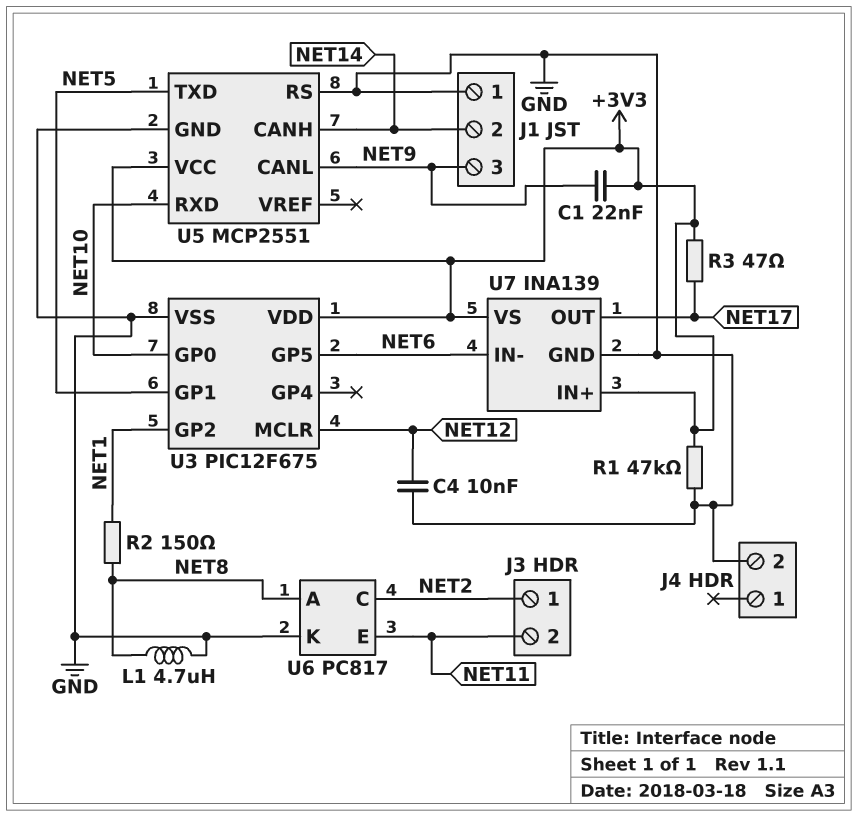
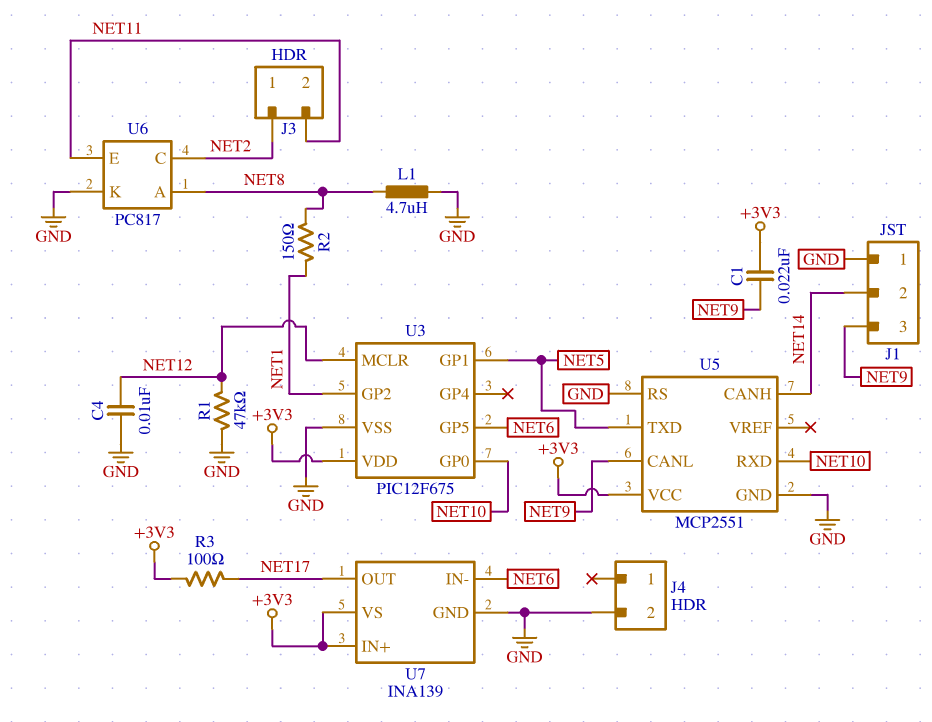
R1: 47k (+3V3, GND) -> 47k (GND, NET12)
R3: 47 (+3V3, NET17) -> 100 (+3V3, NET17)

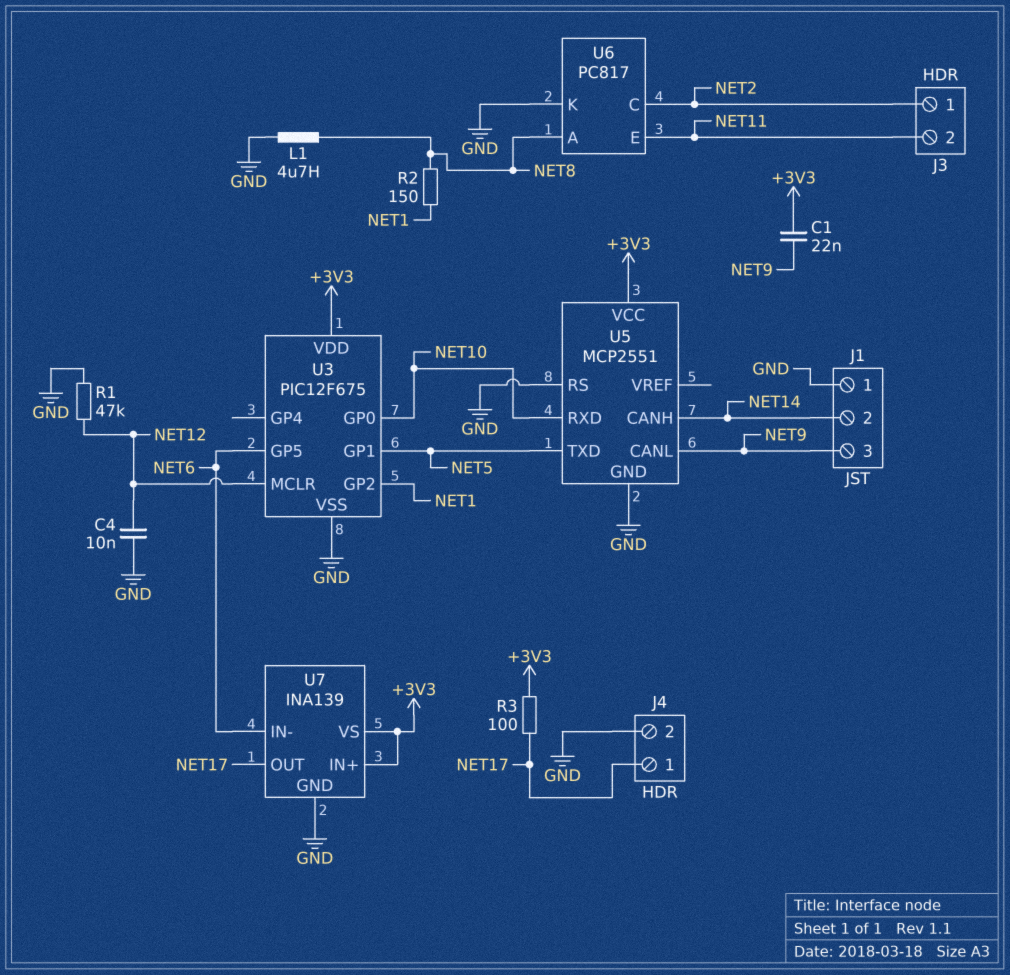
J4 pin 1: none -> NET17

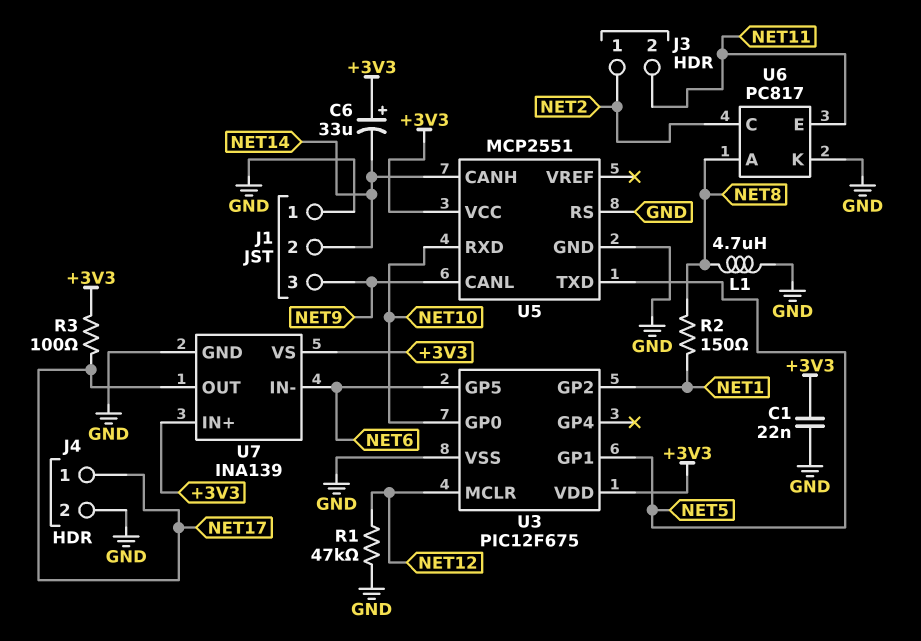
C1: 22nF (+3V3, NET9) -> 22nF (+3V3, GND)
C4: 10nF (GND, NET12) -> none
C6: none -> 33uF (plus +3V3, minus NET14)

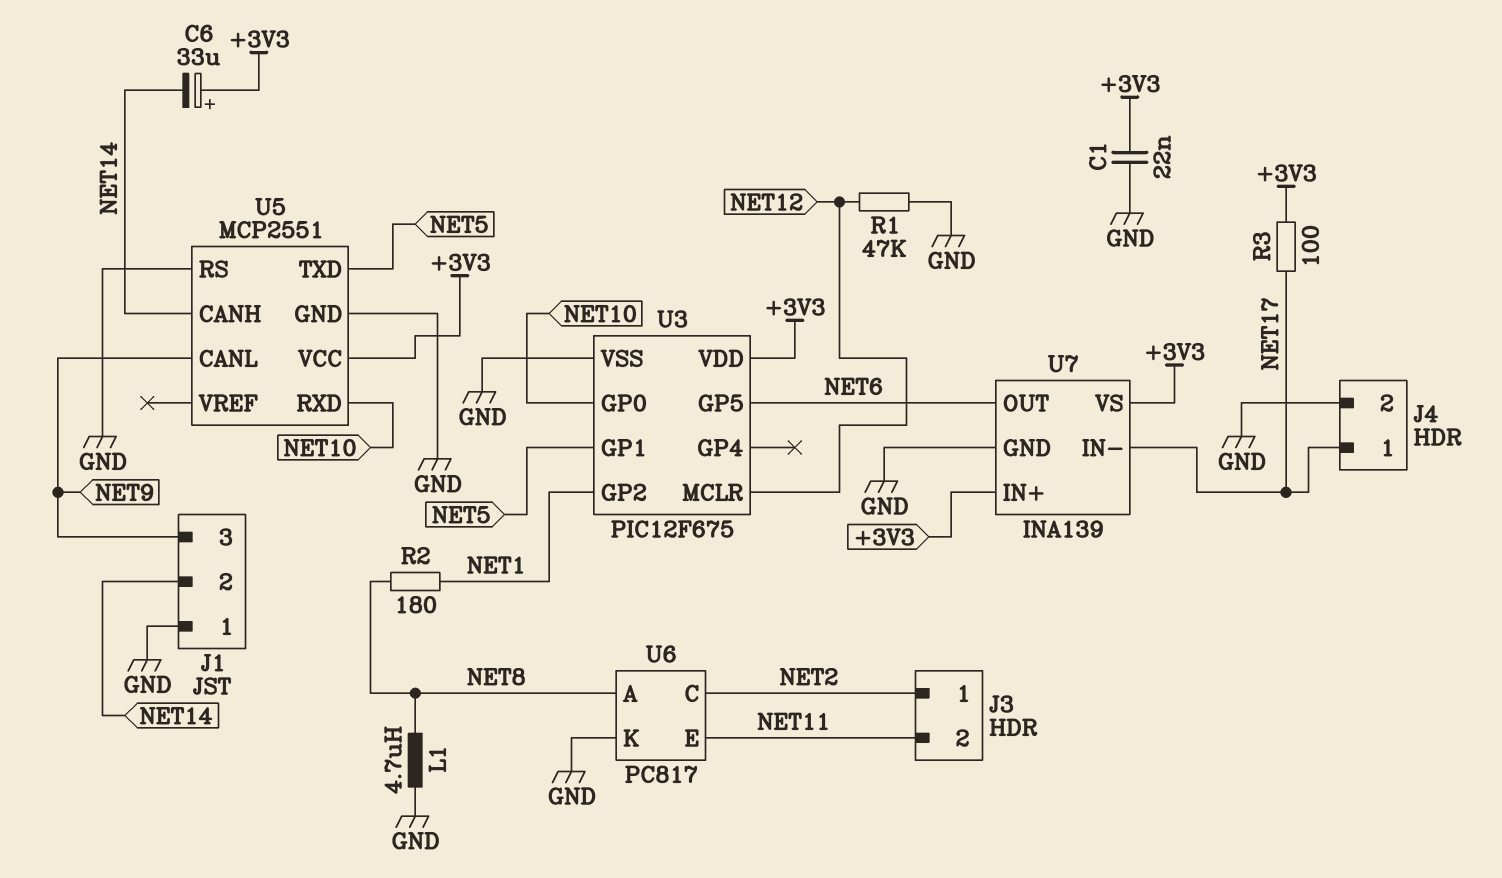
R2: 150 (NET1, NET8) -> 180 (NET1, NET8)
U7 pin IN-: NET6 -> NET17
U7 pin OUT: NET17 -> NET6

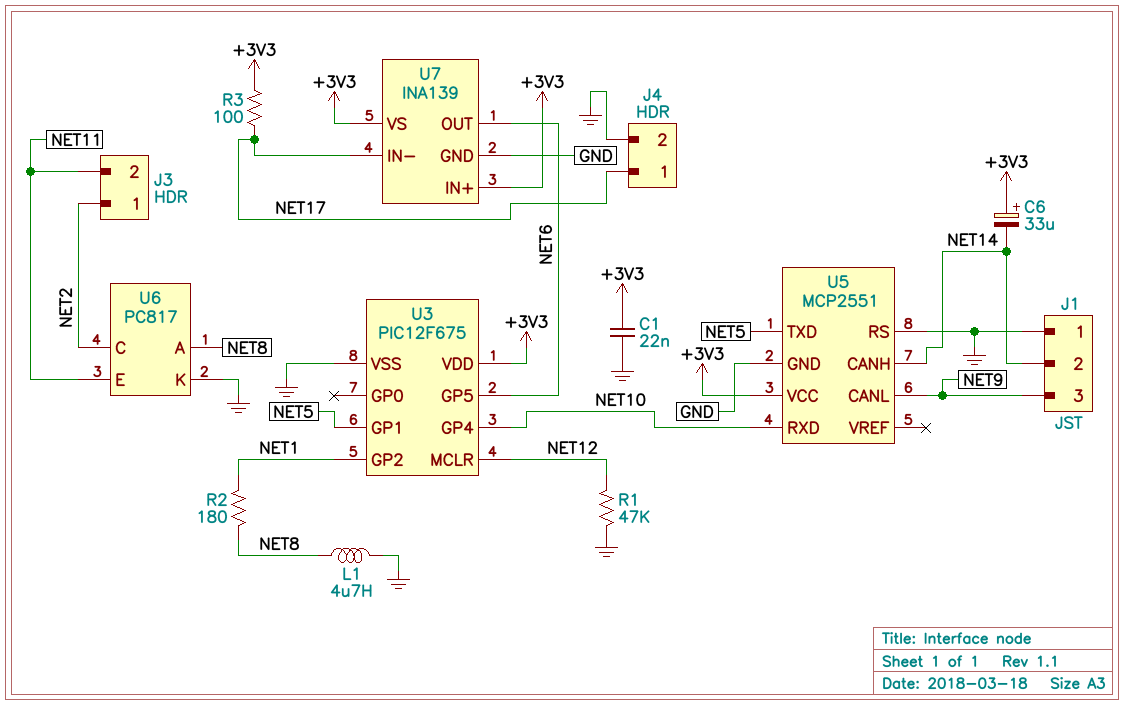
U3 pin GP0: NET10 -> none
U3 pin GP4: none -> NET10

